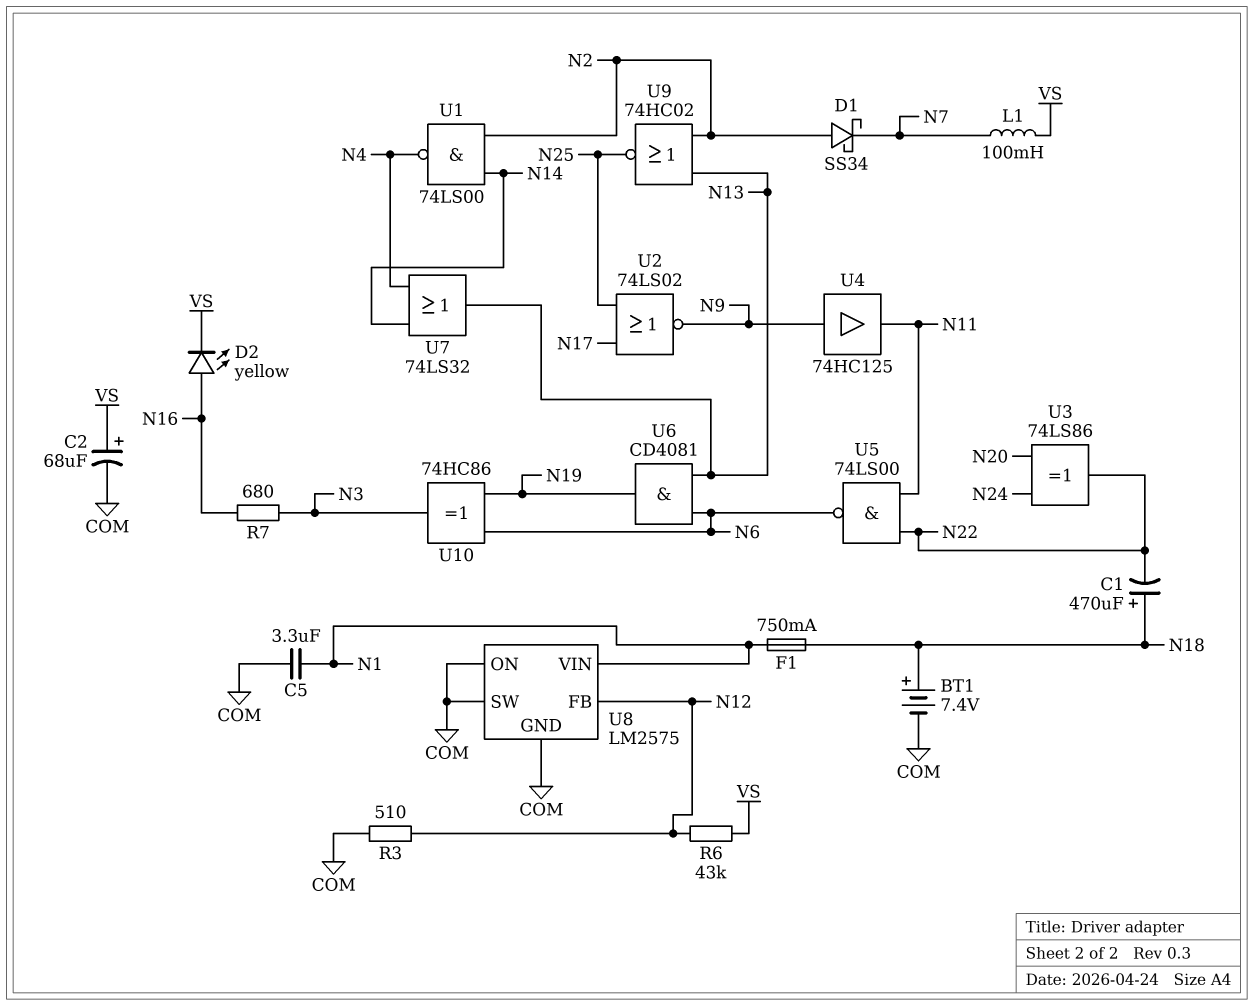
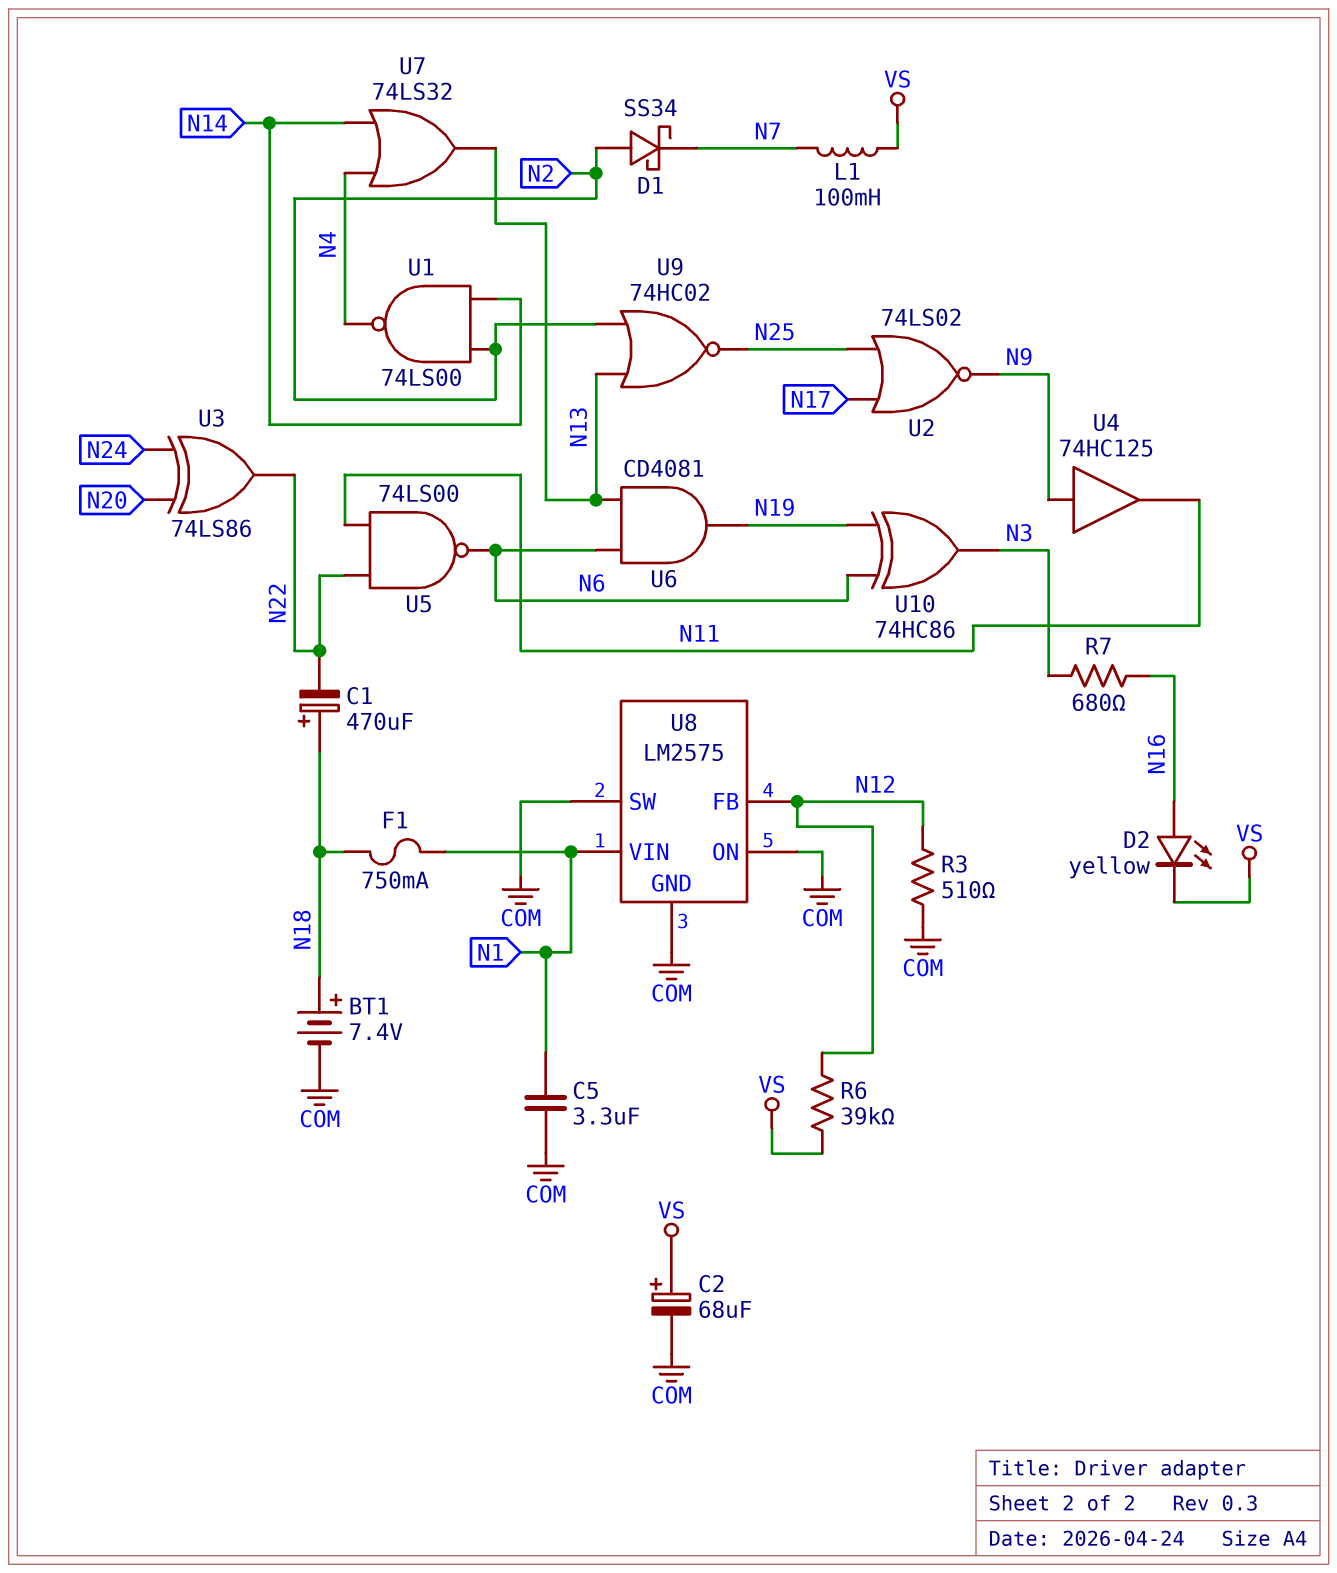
R6: 43k (N12, VS) -> 39k (N12, VS)

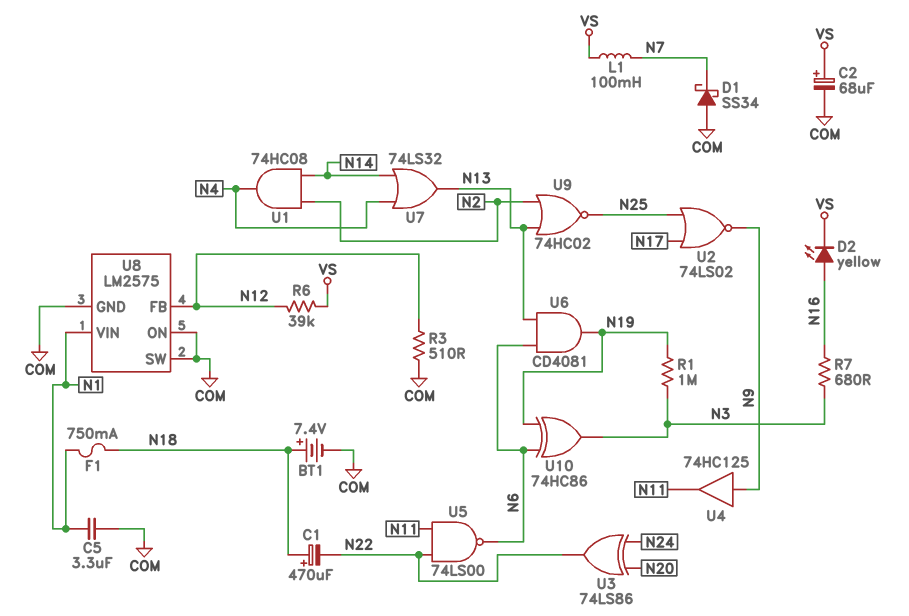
D1: schottky SS34 (A N2, K N7) -> schottky SS34 (A COM, K N7)
R1: none -> 1M (N3, N19)
U1: NAND 74LS00 (in N2, in N14, out N4) -> AND 74HC08 (in N2, in N14, out N4)

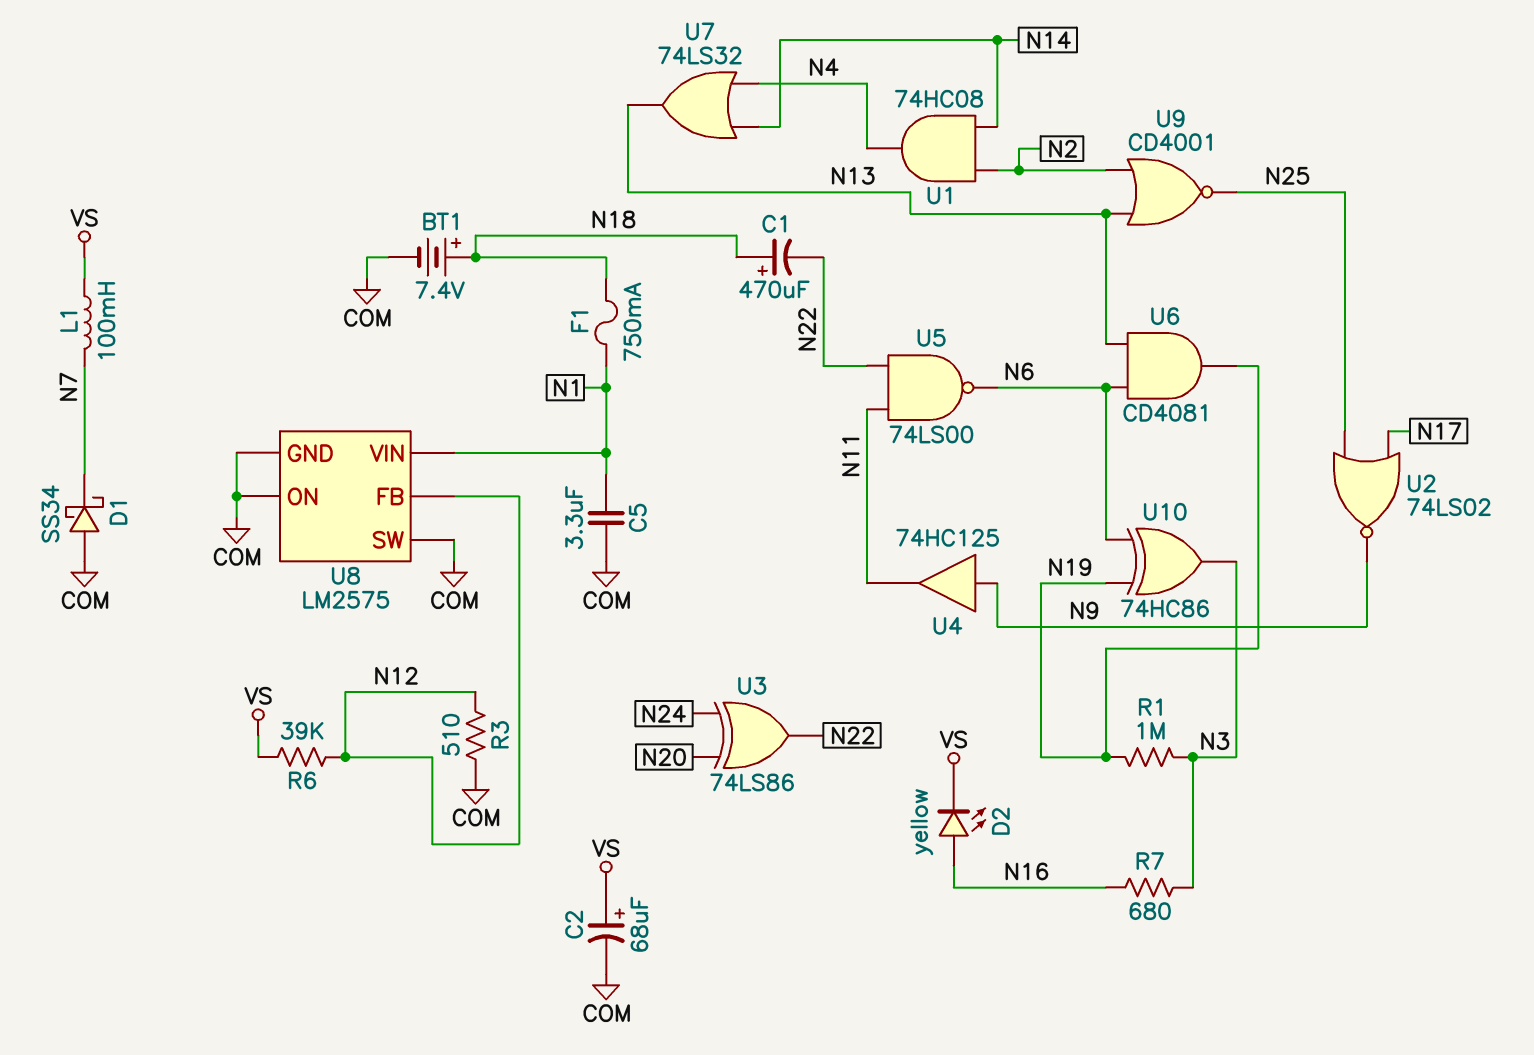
U9: NOR 74HC02 (in N2, in N13, out N25) -> NOR CD4001 (in N2, in N13, out N25)

